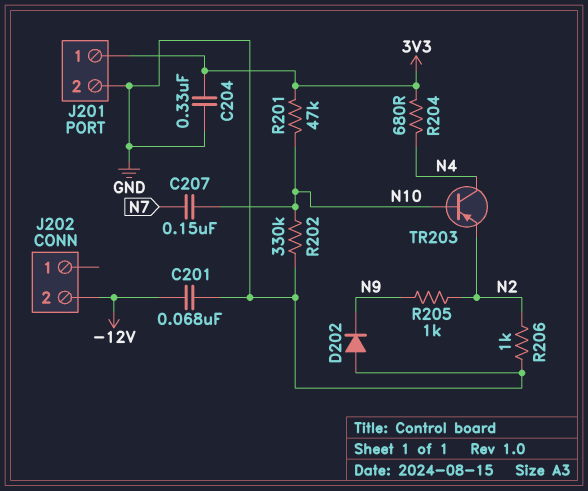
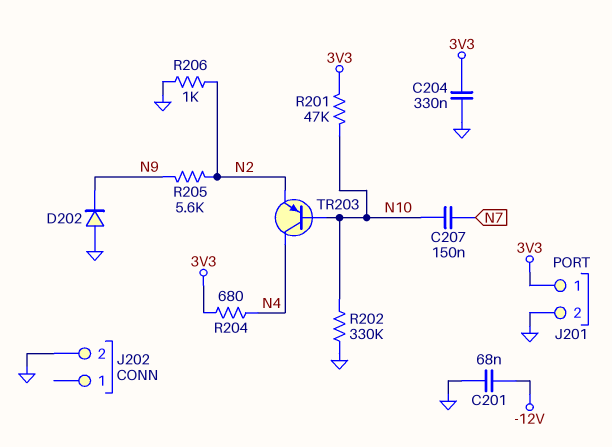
J202 pin 2: -12V -> GND
R205: 1k (N2, N9) -> 5.6k (N2, N9)

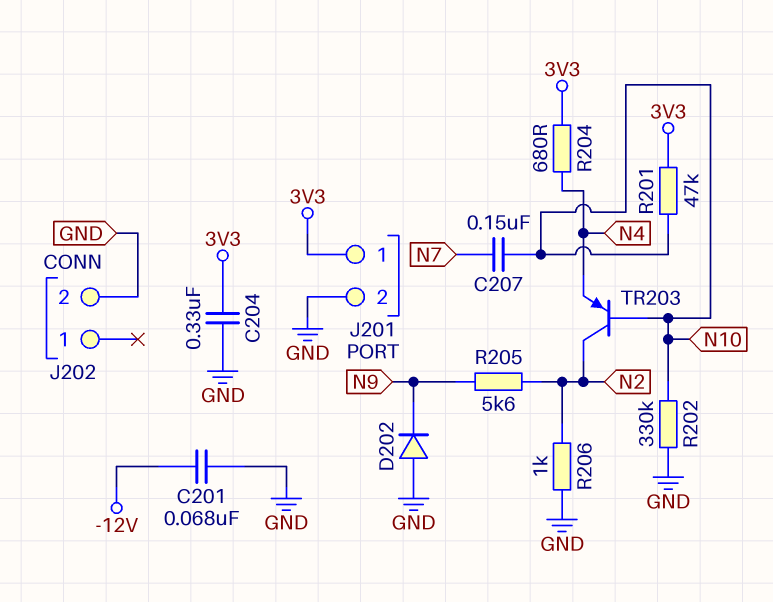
TR203: PNP (B N10, C N4, E N2) -> PNP (B N10, C N2, E N4)

